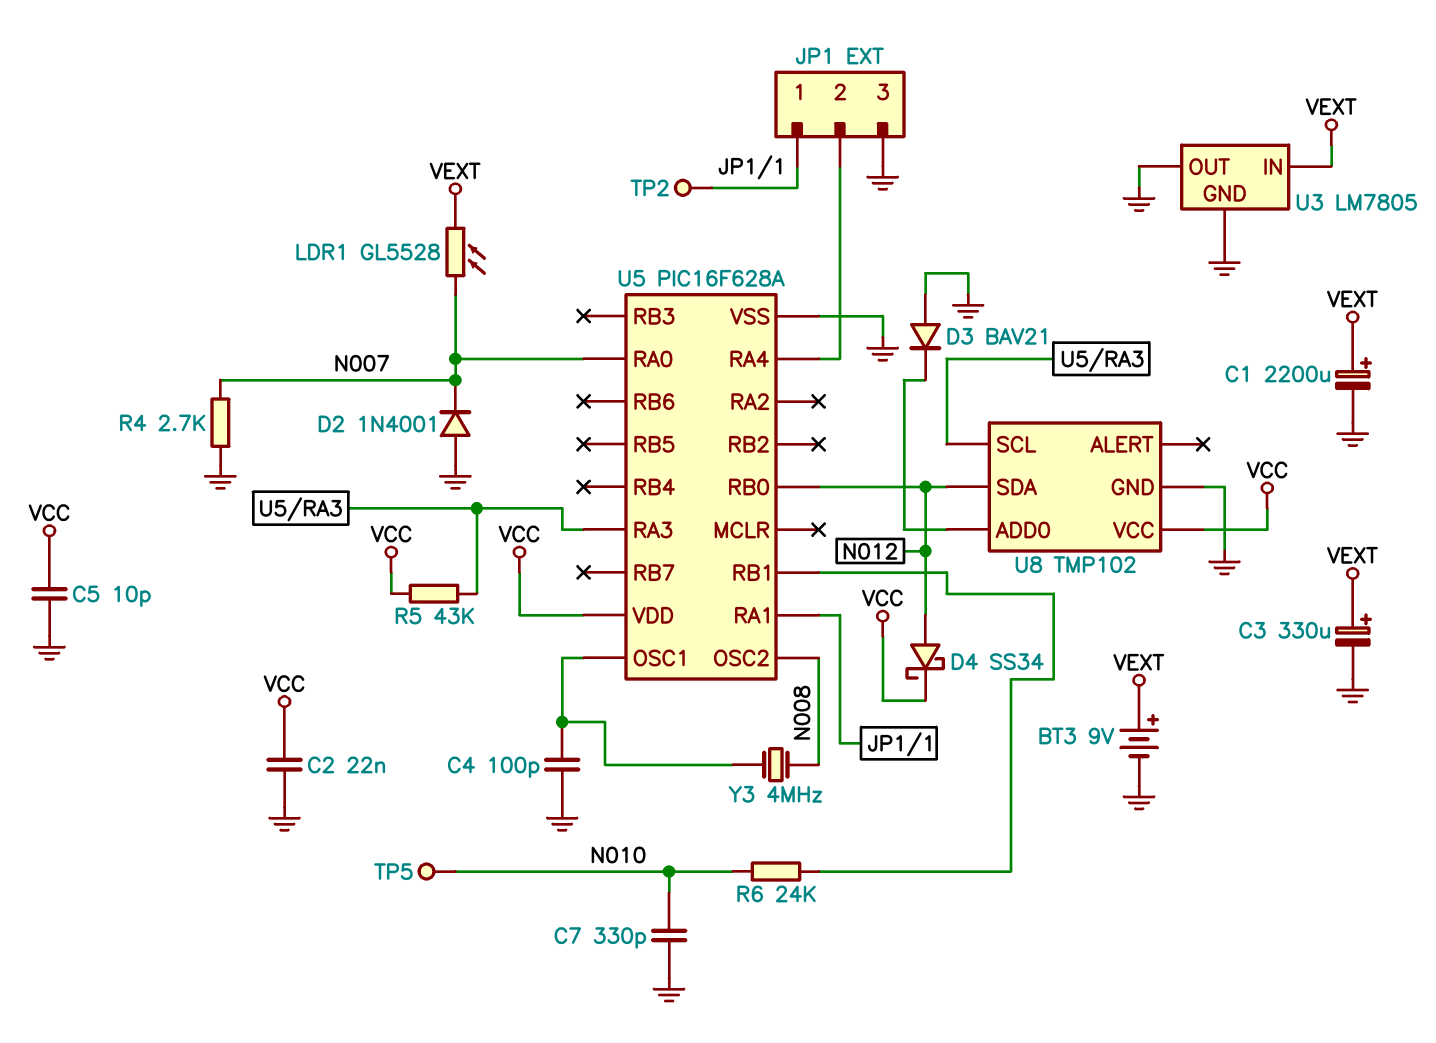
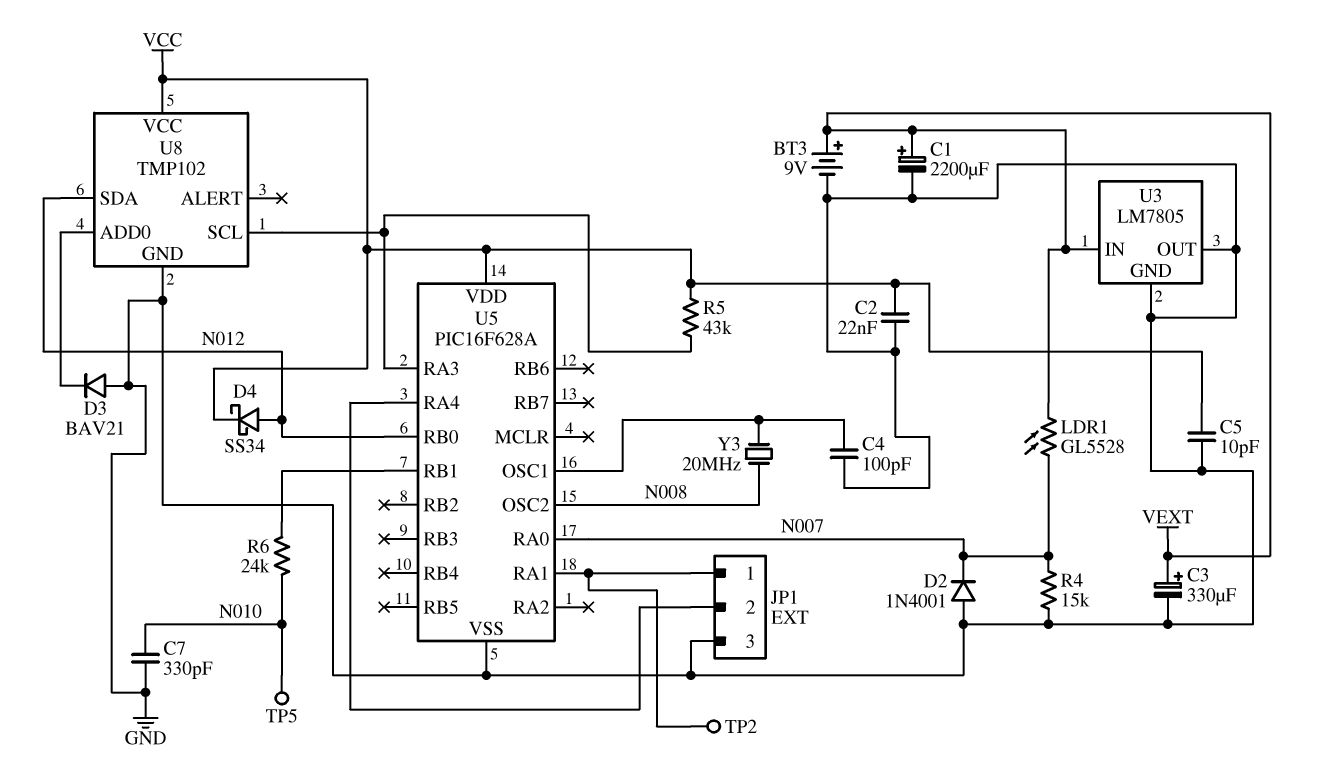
R4: 2.7k (GND, N007) -> 15k (GND, N007)
Y3: 4MHz (N008, U5/OSC1) -> 20MHz (N008, U5/OSC1)

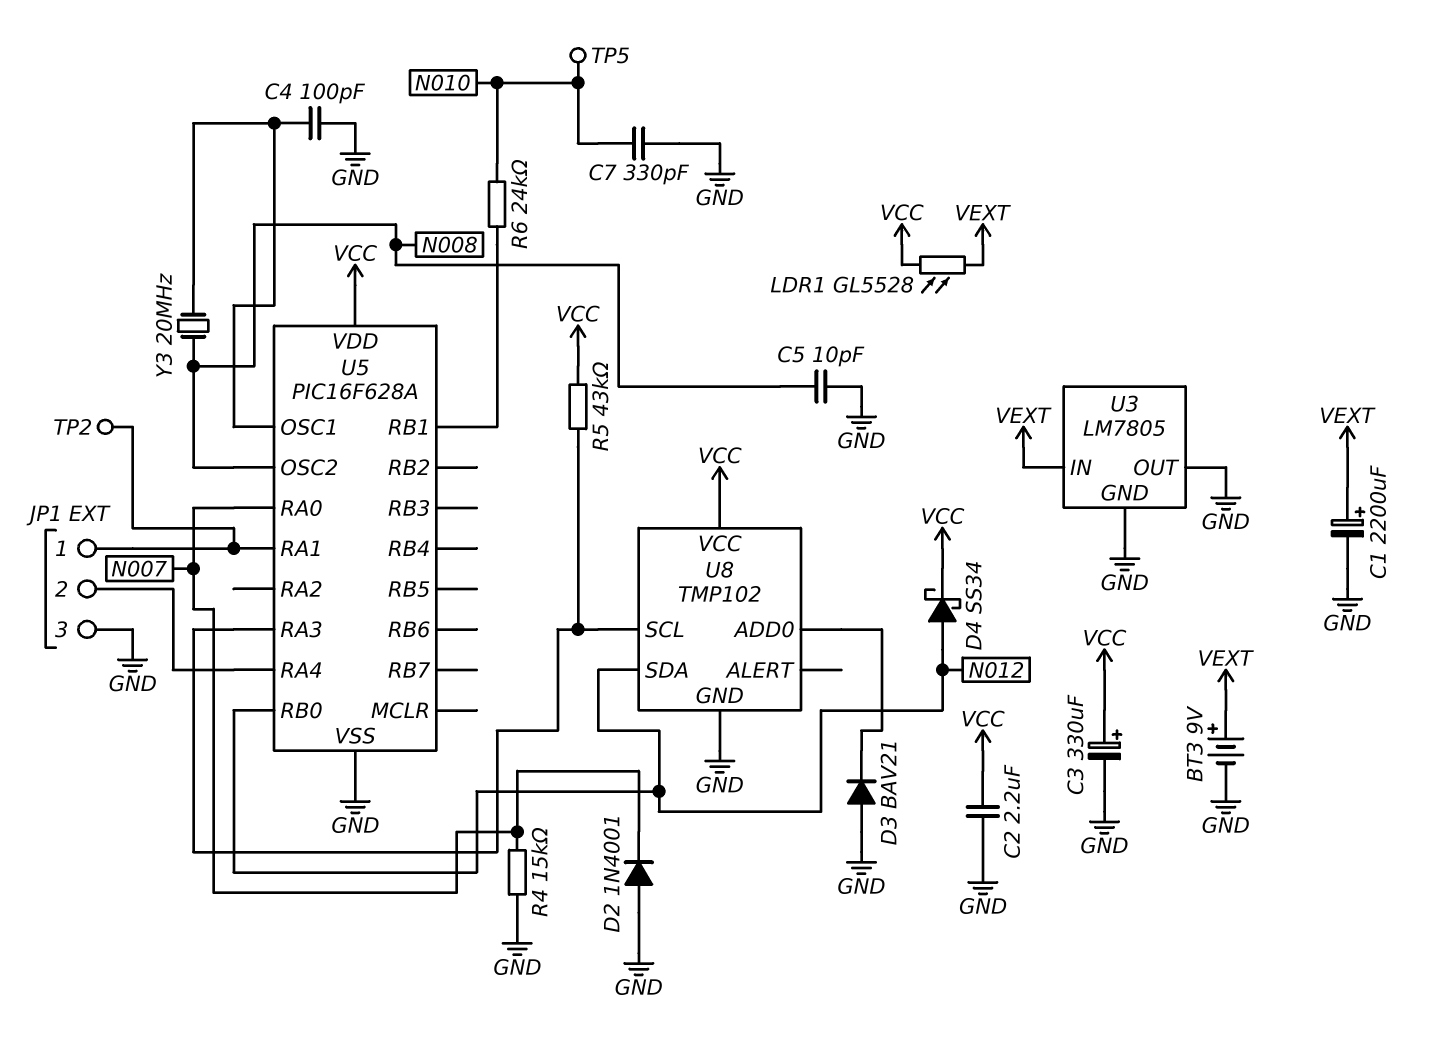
C2: 22nF (GND, VCC) -> 2.2uF (GND, VCC)
C3: 330uF (plus VEXT, minus GND) -> 330uF (plus VCC, minus GND)
C5: 10pF (GND, VCC) -> 10pF (GND, N008)
LDR1: GL5528 (N007, VEXT) -> GL5528 (VCC, VEXT)

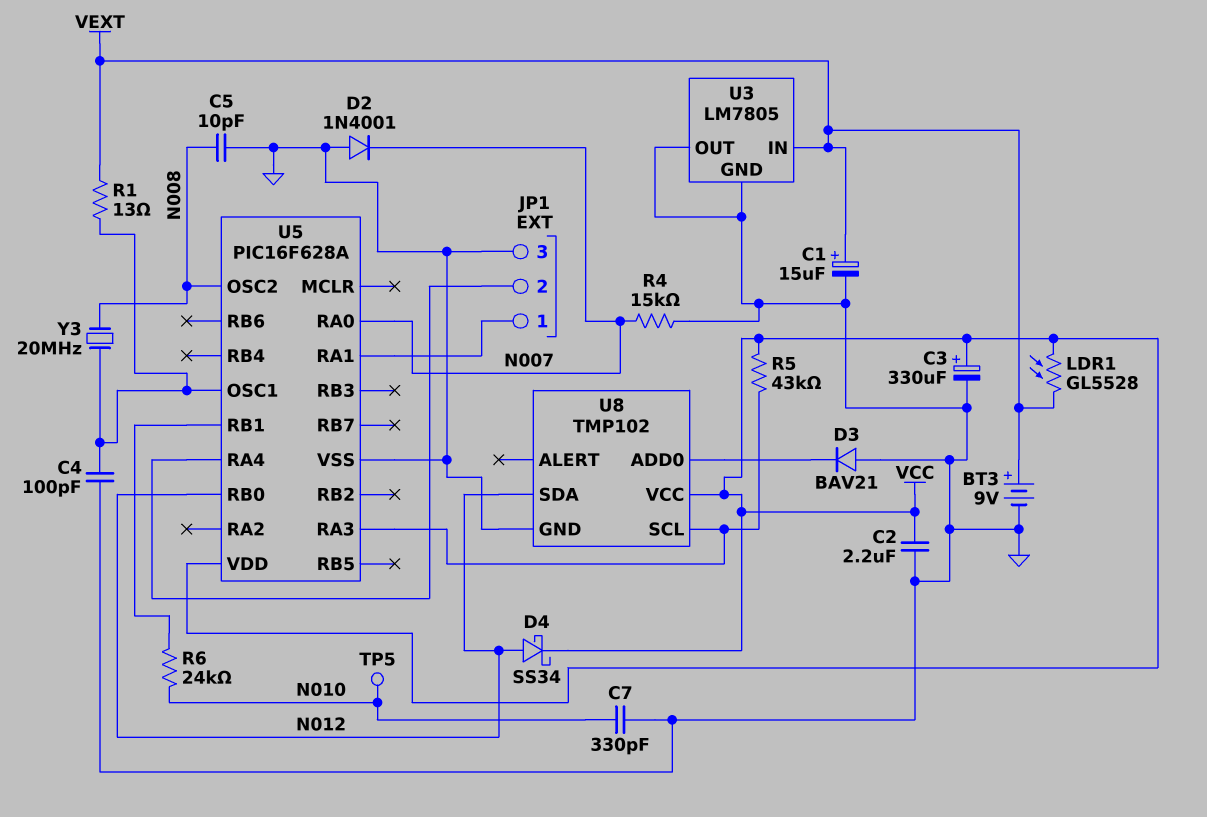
C1: 2200uF (plus VEXT, minus GND) -> 15uF (plus VEXT, minus GND)
R1: none -> 13 (U5/OSC1, VEXT)
TP2: test point (JP1/1) -> none

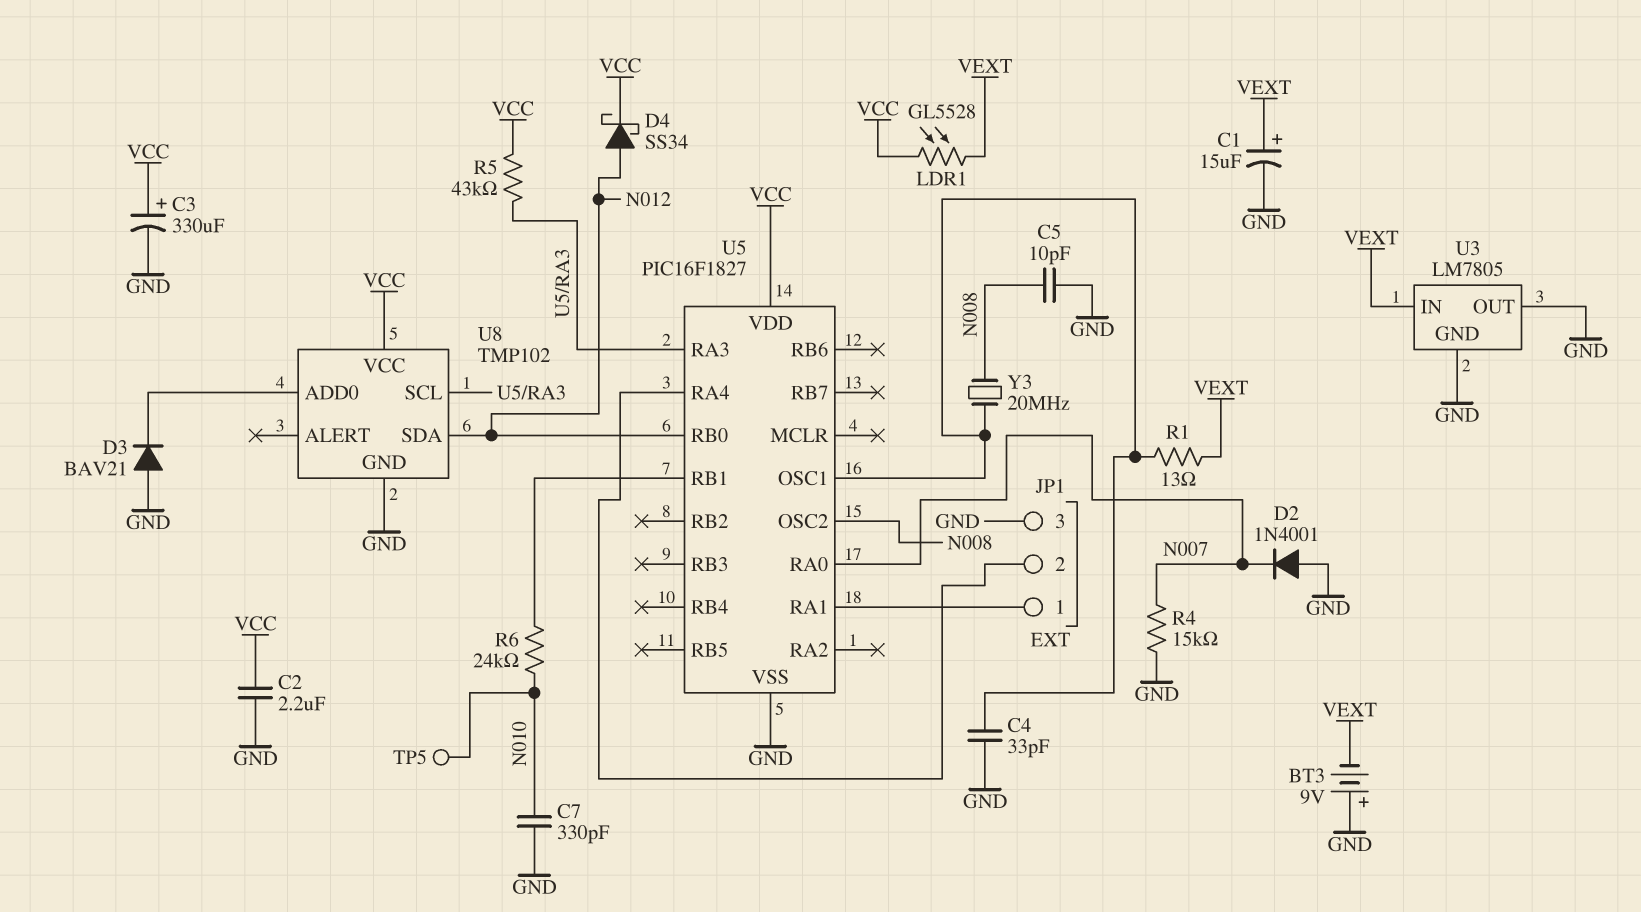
BT3: 9V (plus VEXT, minus GND) -> 9V (plus GND, minus VEXT)
C4: 100pF (GND, U5/OSC1) -> 33pF (GND, U5/OSC1)
U5: PIC16F628A -> PIC16F1827

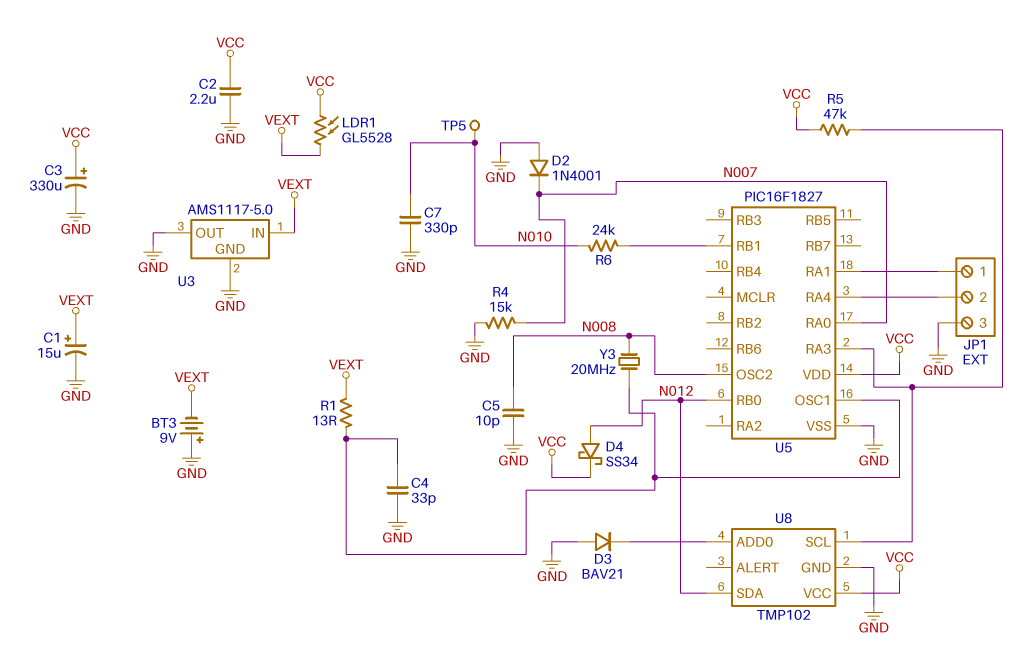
R5: 43k (U5/RA3, VCC) -> 47k (U5/RA3, VCC)
U3: LM7805 -> AMS1117-5.0

